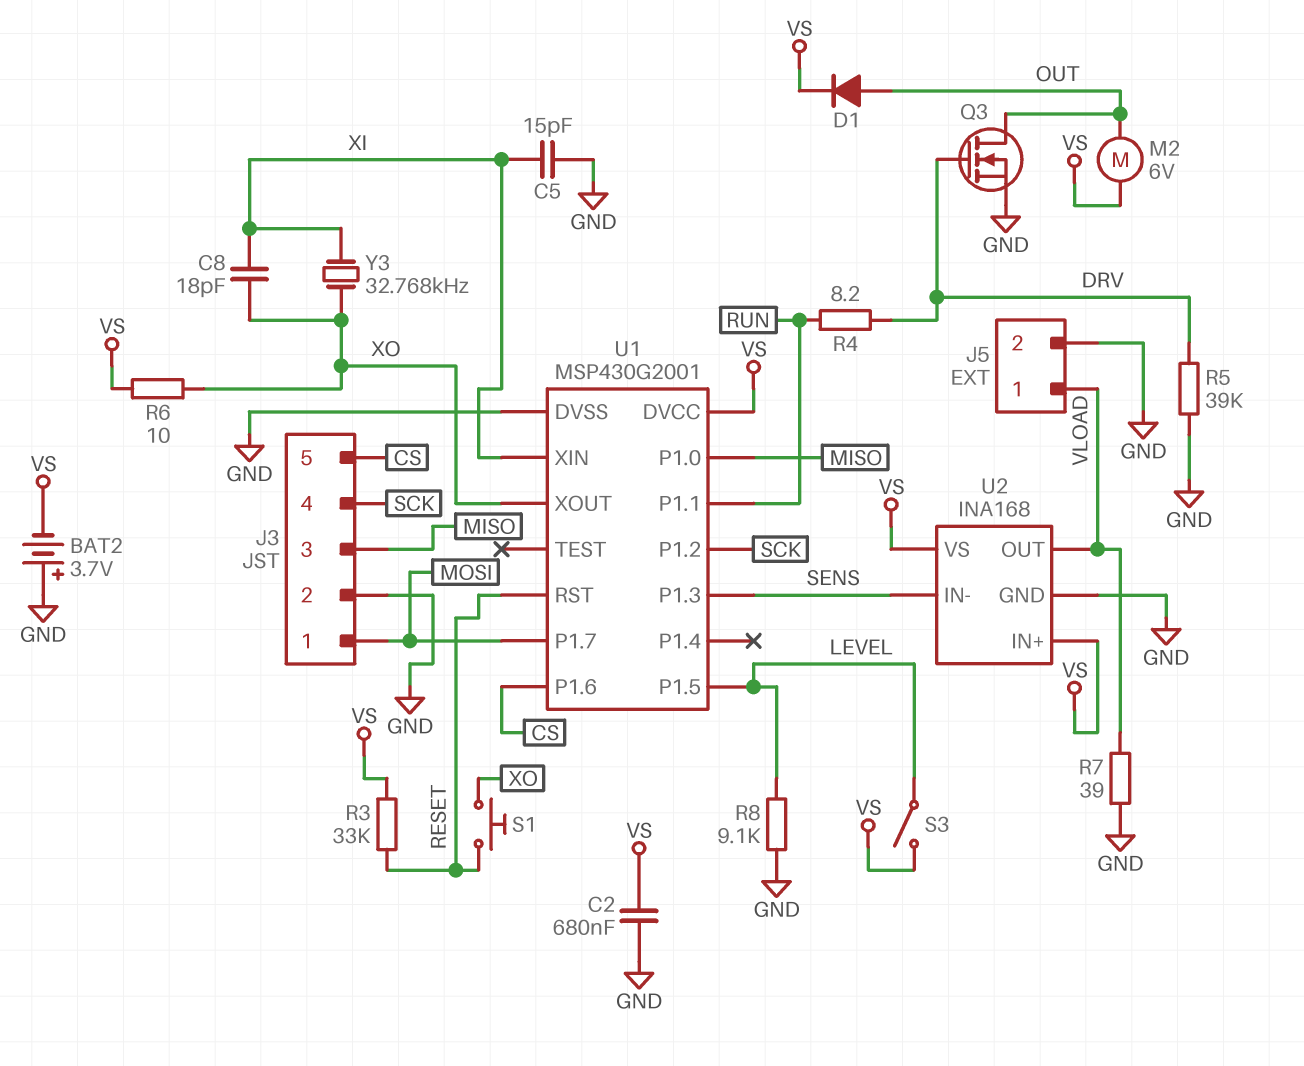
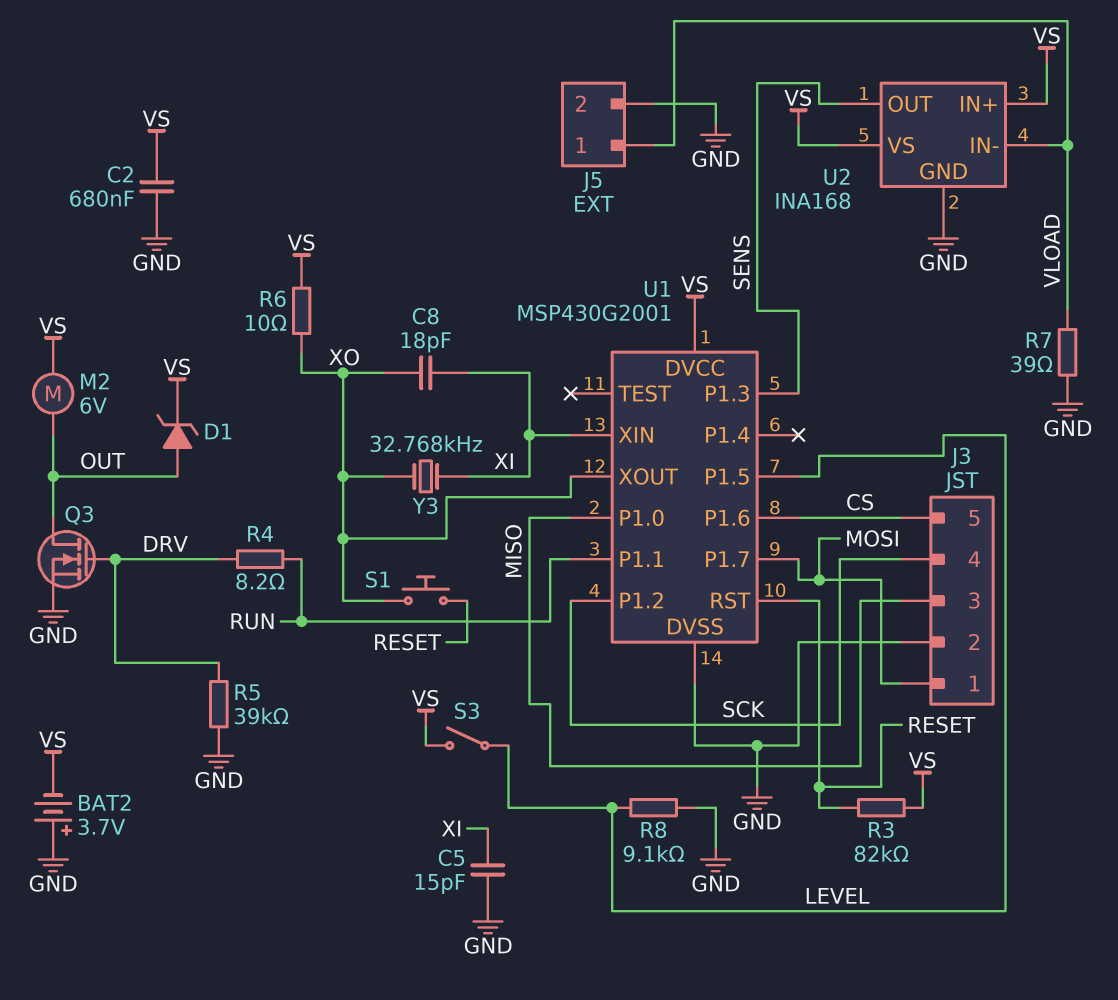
D1: diode (A OUT, K VS) -> zener (A OUT, K VS)
R3: 33k (RESET, VS) -> 82k (RESET, VS)
U2 pin IN-: SENS -> VLOAD
U2 pin OUT: VLOAD -> SENS

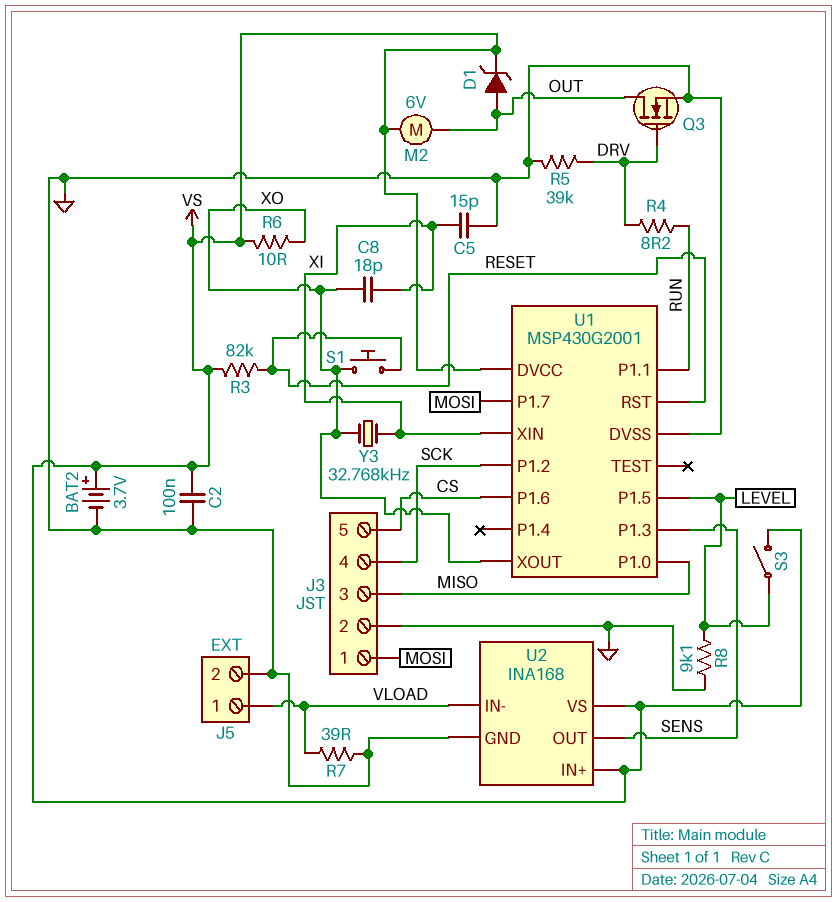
BAT2: 3.7V (plus GND, minus VS) -> 3.7V (plus VS, minus GND)
C2: 680nF (GND, VS) -> 100nF (GND, VS)

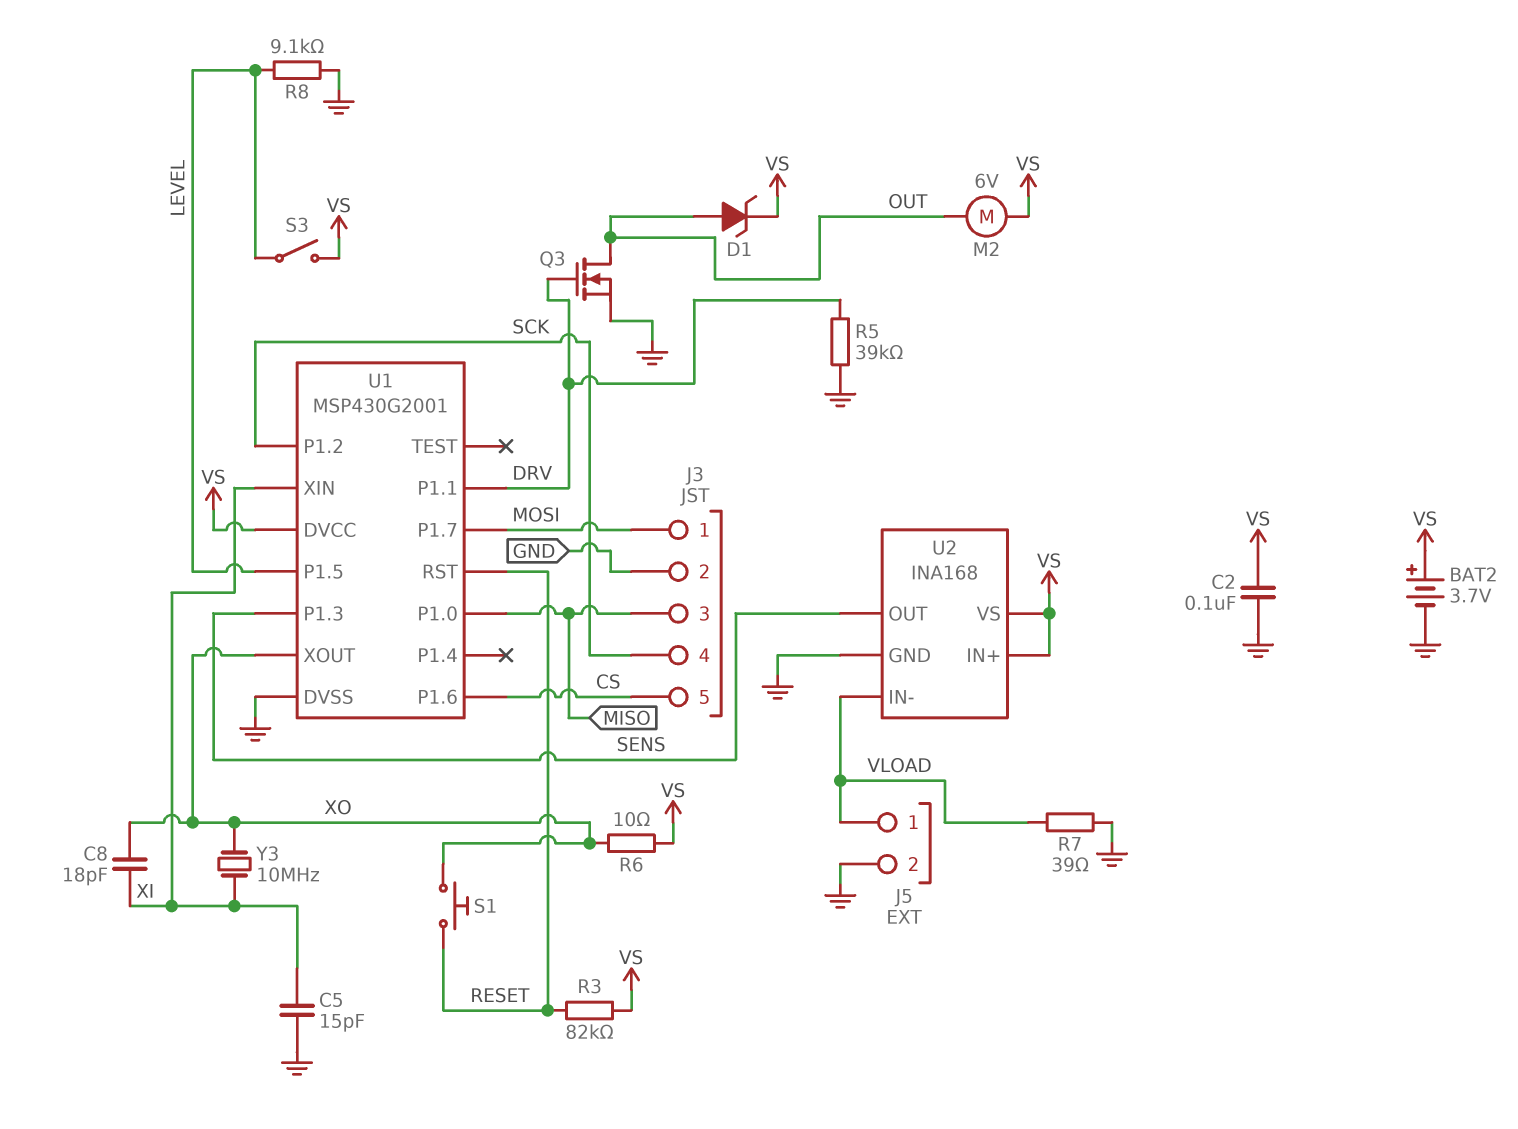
R4: 8.2 (DRV, RUN) -> none
U1 pin P1.1: RUN -> DRV
Y3: 32.768kHz (XI, XO) -> 10MHz (XI, XO)

